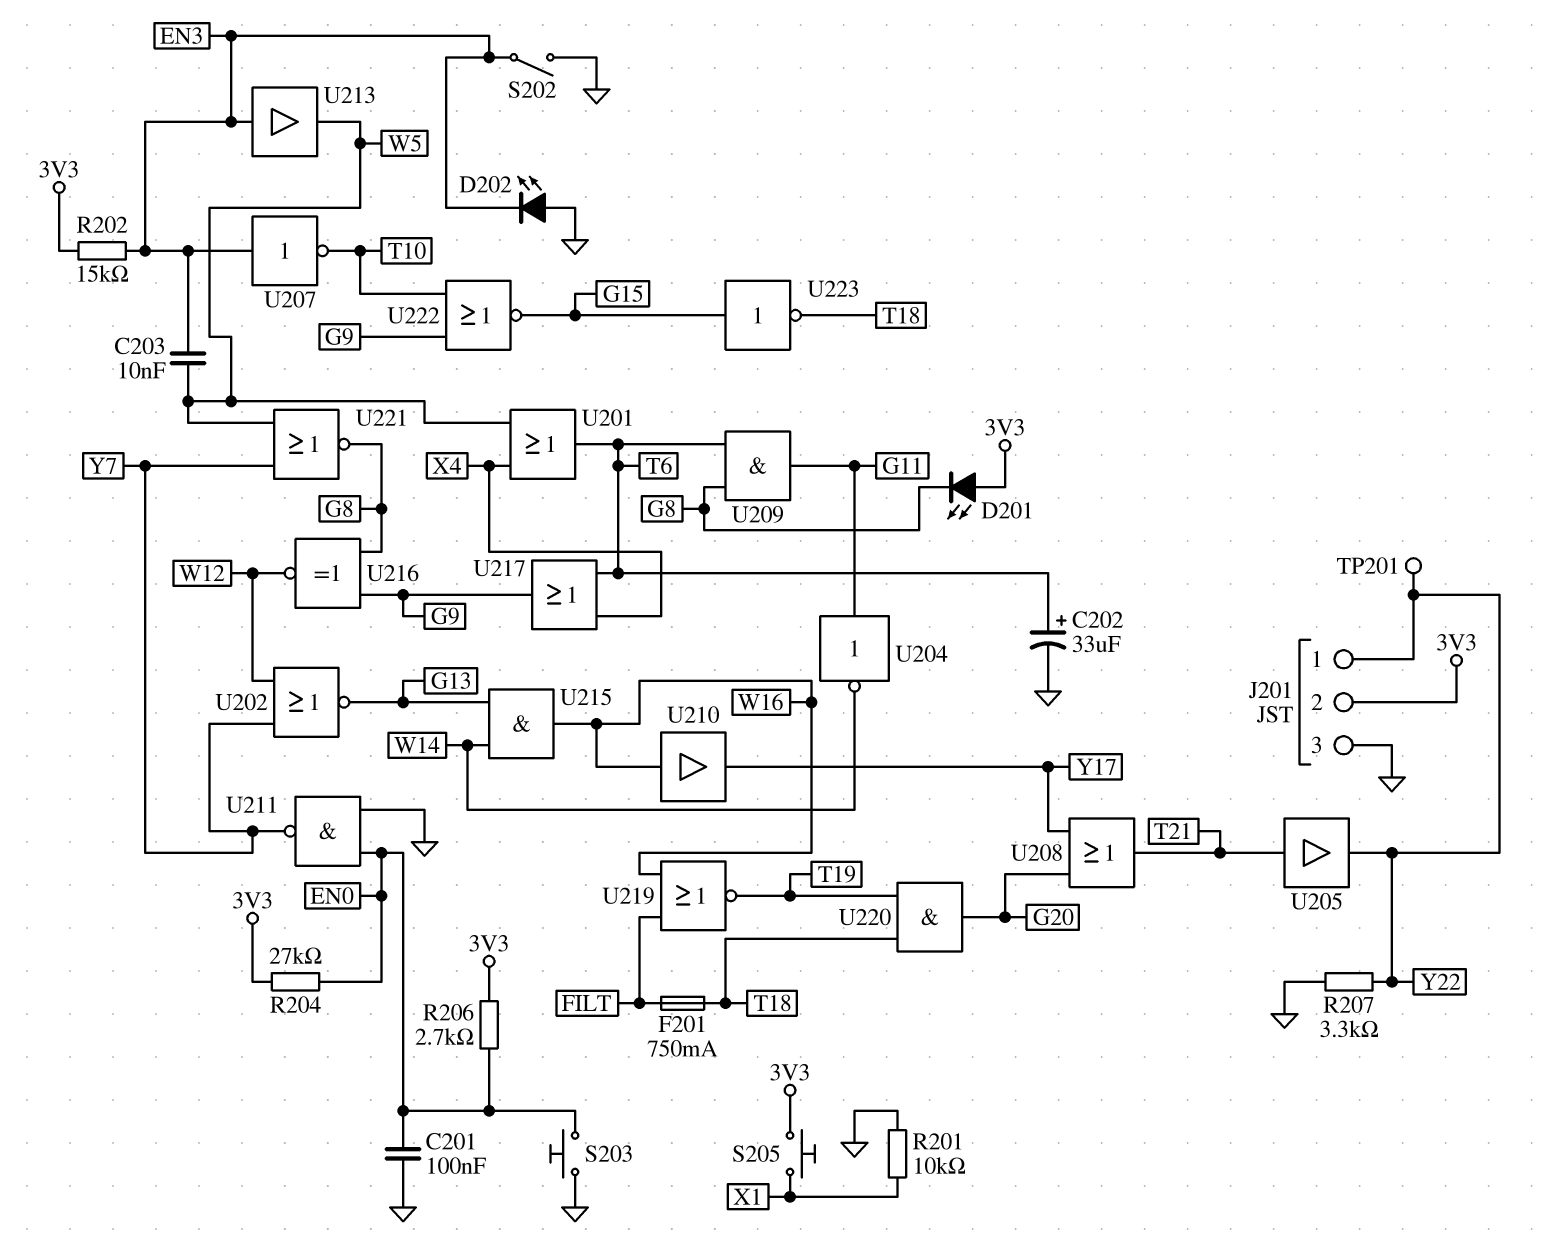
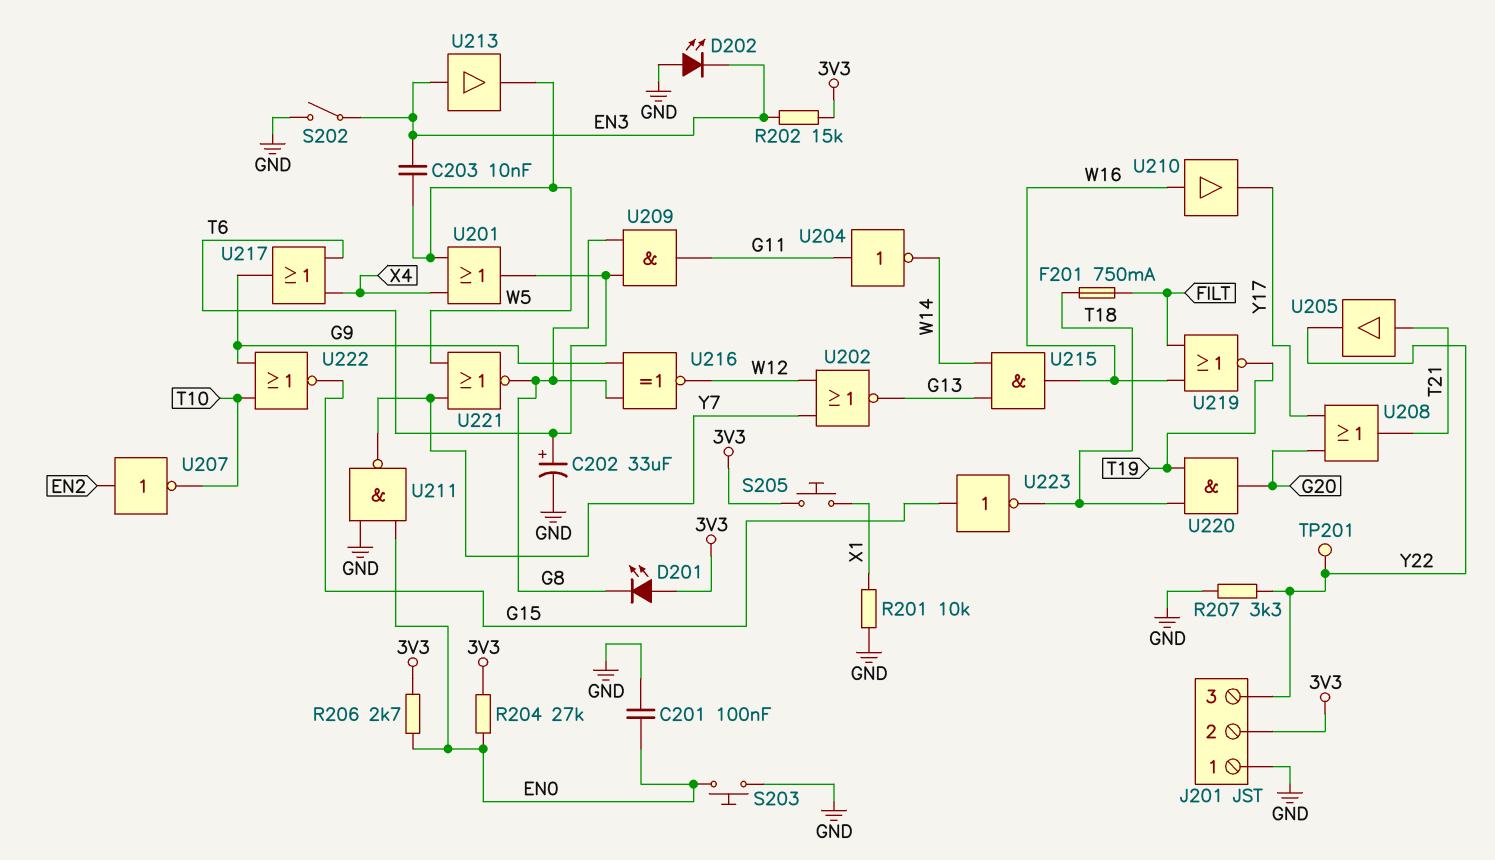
J201 pin 1: Y22 -> GND
J201 pin 3: GND -> Y22
U207: NOT (in EN3, out T10) -> NOT (in EN2, out T10)

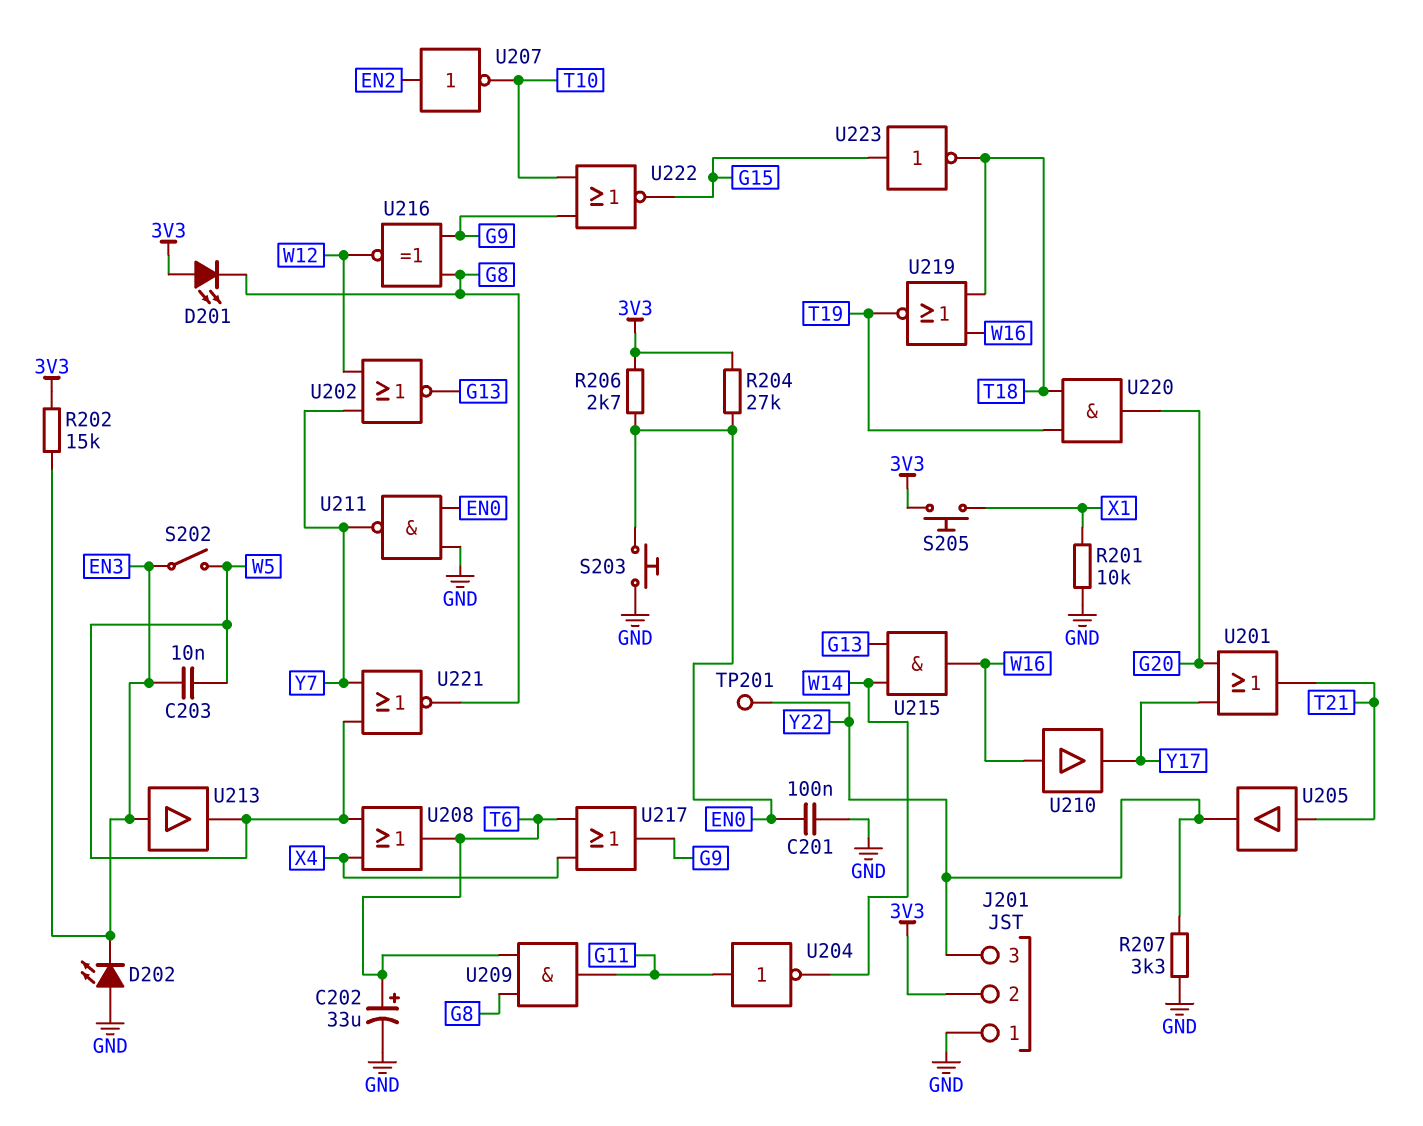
F201: 750mA (FILT, T18) -> none
S202: switch (EN3, GND) -> switch (EN3, W5)
U201: OR (in W5, in X4, out T6) -> OR (in G20, in Y17, out T21)
U208: OR (in G20, in Y17, out T21) -> OR (in W5, in X4, out T6)
U219: NOR (in FILT, in W16, out T19) -> NOR (in T18, in W16, out T19)

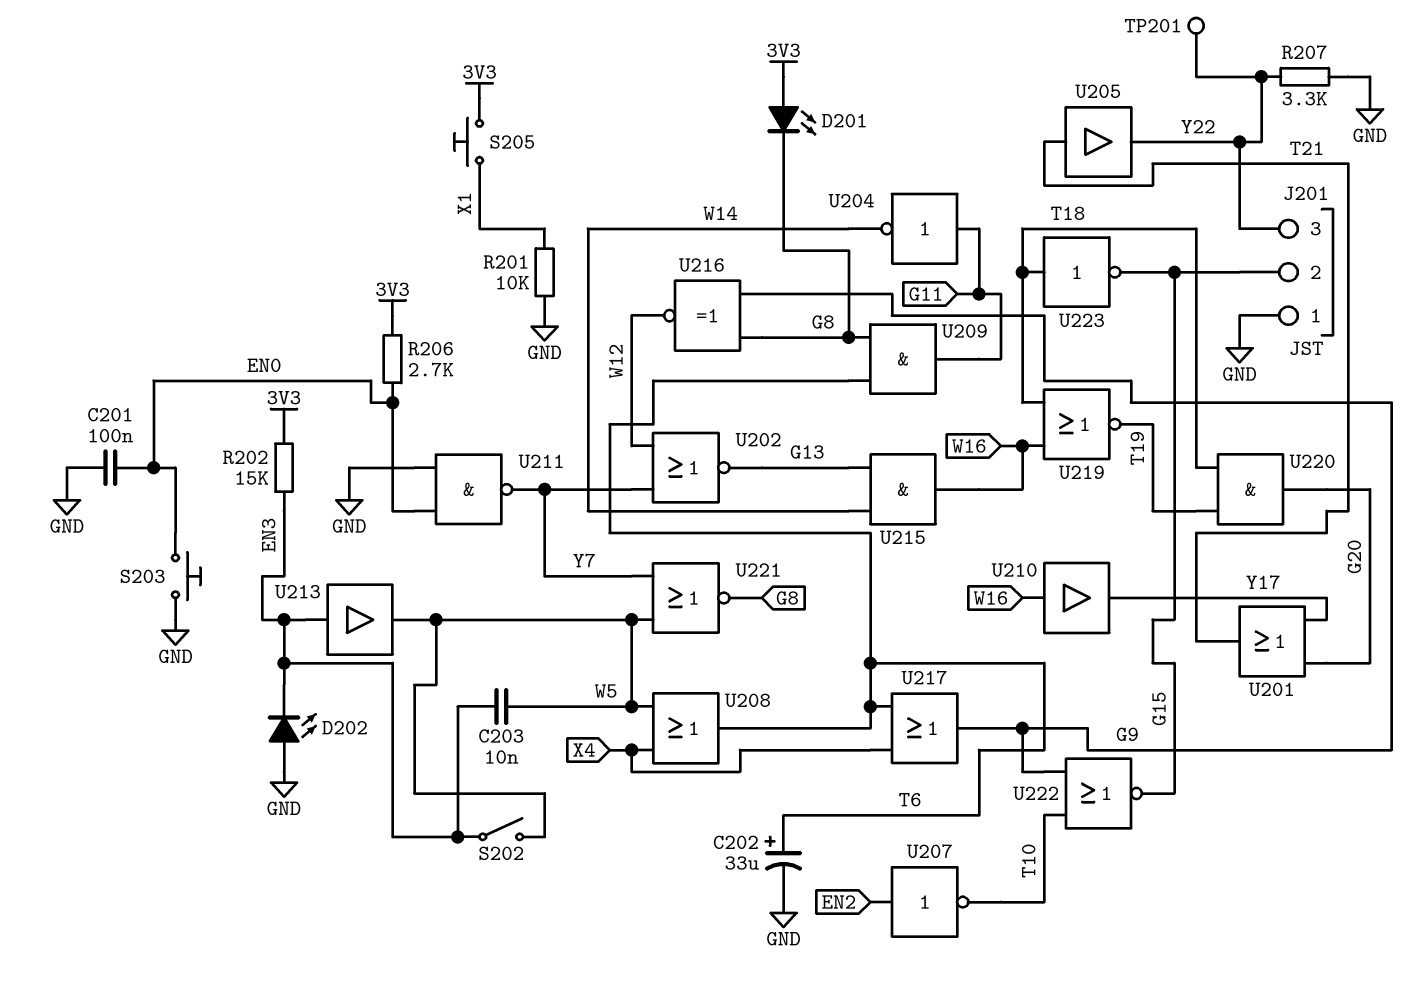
J201 pin 2: 3V3 -> G15
R204: 27k (3V3, EN0) -> none
U223: NOT (in G15, out T18) -> NOT (in T18, out G15)

